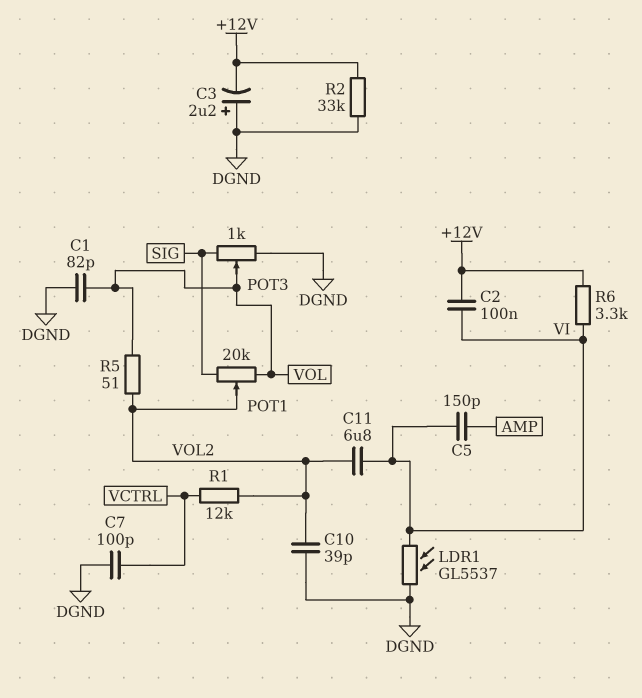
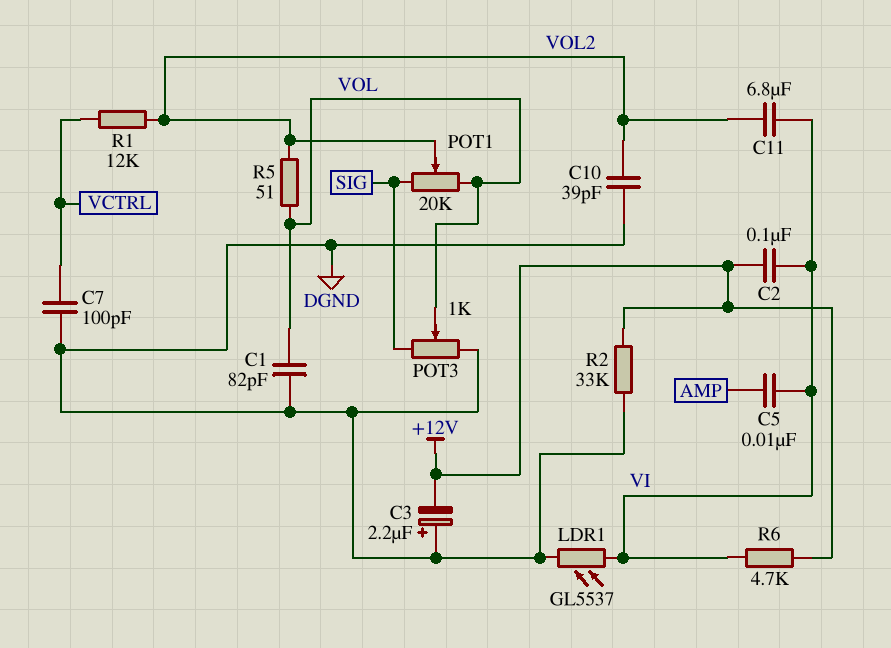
C5: 150pF (AMP, VI) -> 10nF (AMP, VI)
R6: 3.3k (+12V, VI) -> 4.7k (+12V, VI)

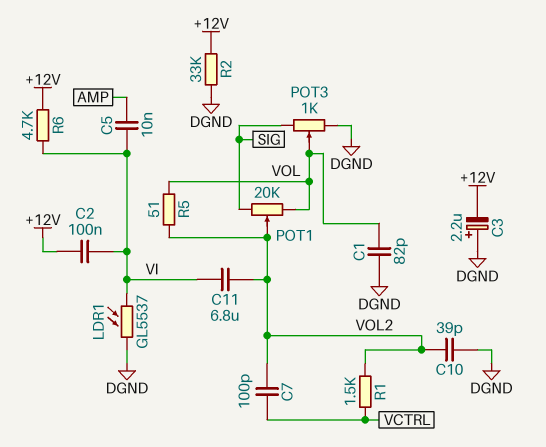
C7: 100pF (DGND, VCTRL) -> 100pF (VCTRL, VOL2)
R1: 12k (VCTRL, VOL2) -> 1.5k (VCTRL, VOL2)

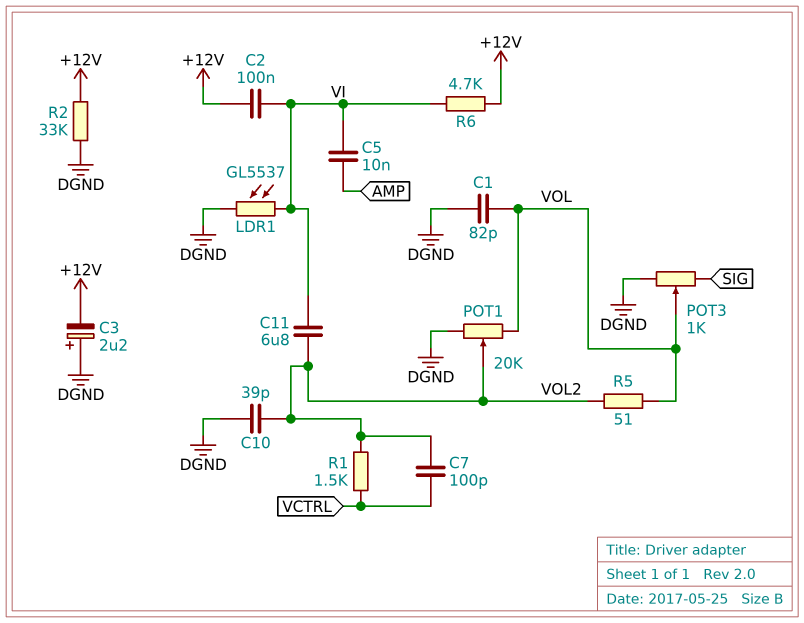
POT1: 20k (SIG, VOL, wiper VOL2) -> 20k (DGND, VOL, wiper VOL2)

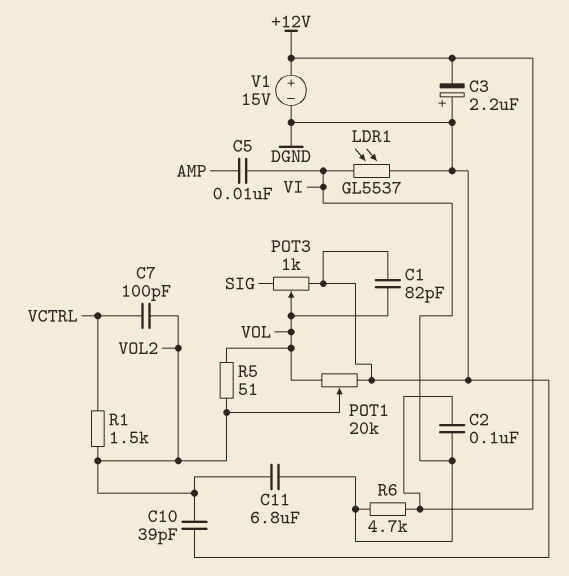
R2: 33k (+12V, DGND) -> none
V1: none -> 15V (plus +12V, minus DGND)

